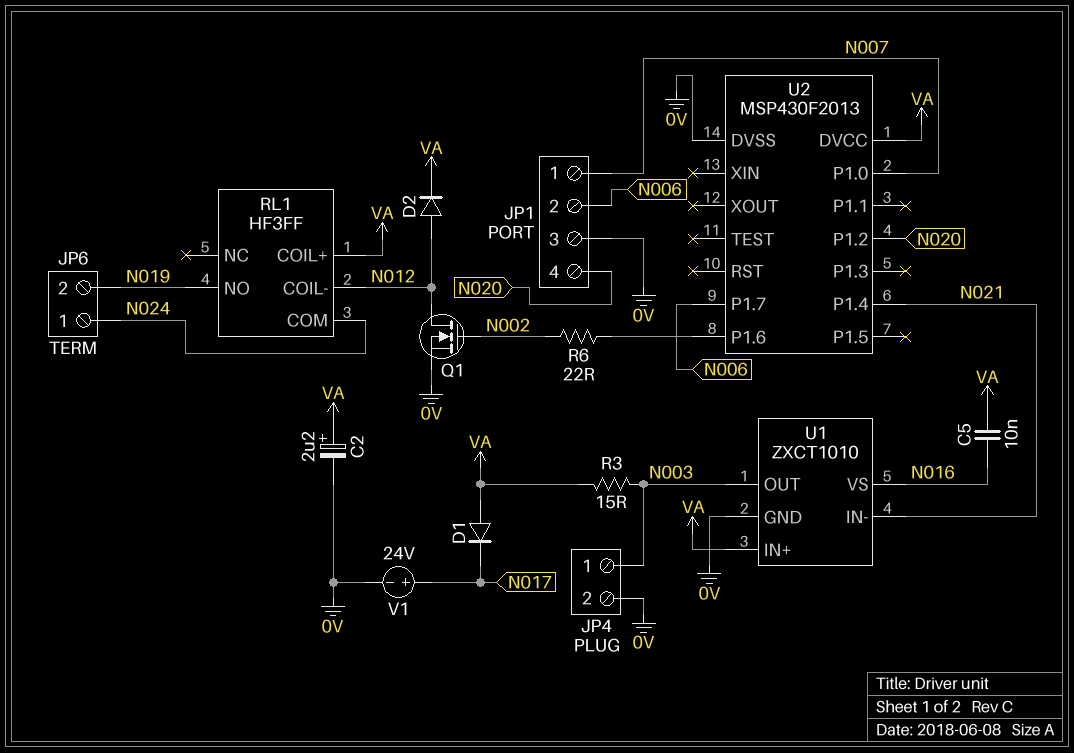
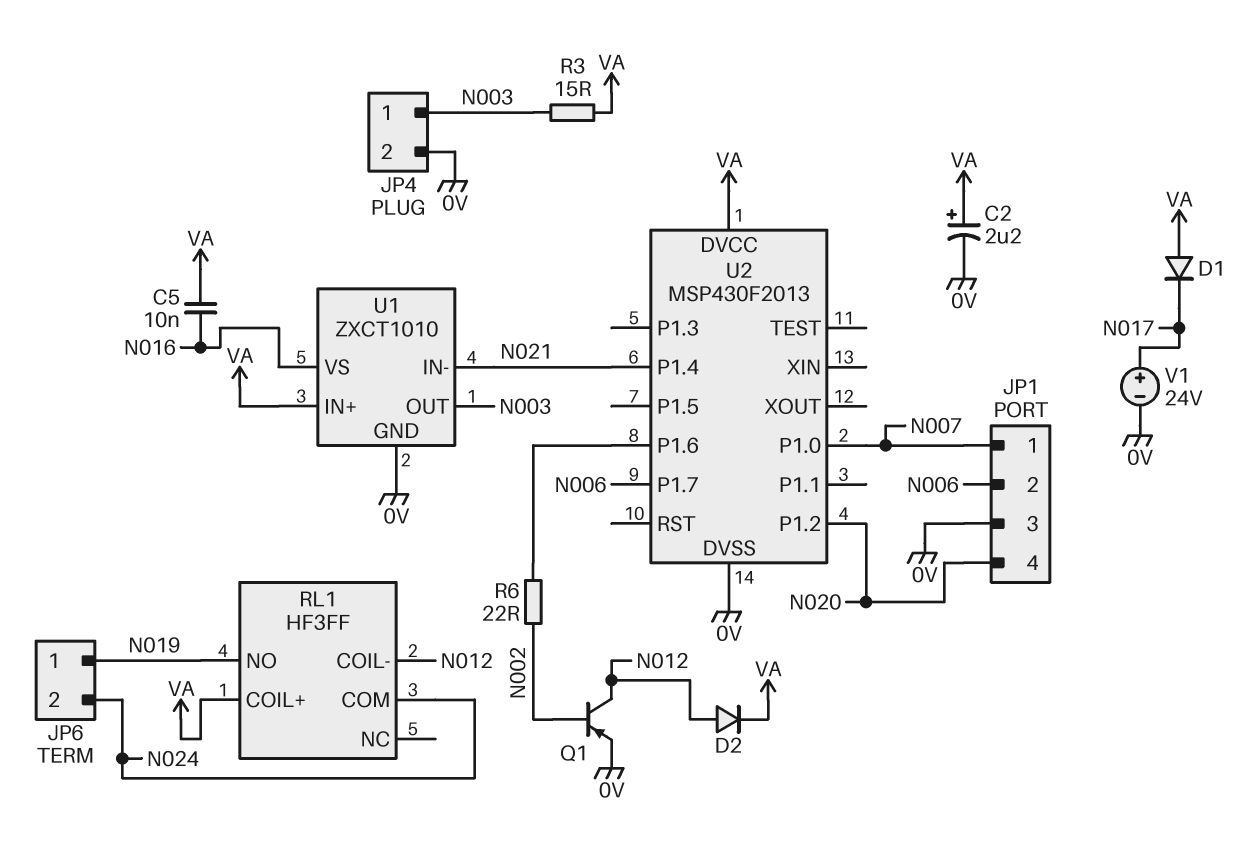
JP6 pin 1: N024 -> N019
JP6 pin 2: N019 -> N024
Q1: NMOS (G N002, D N012, S 0V) -> PNP (B N002, C N012, E 0V)

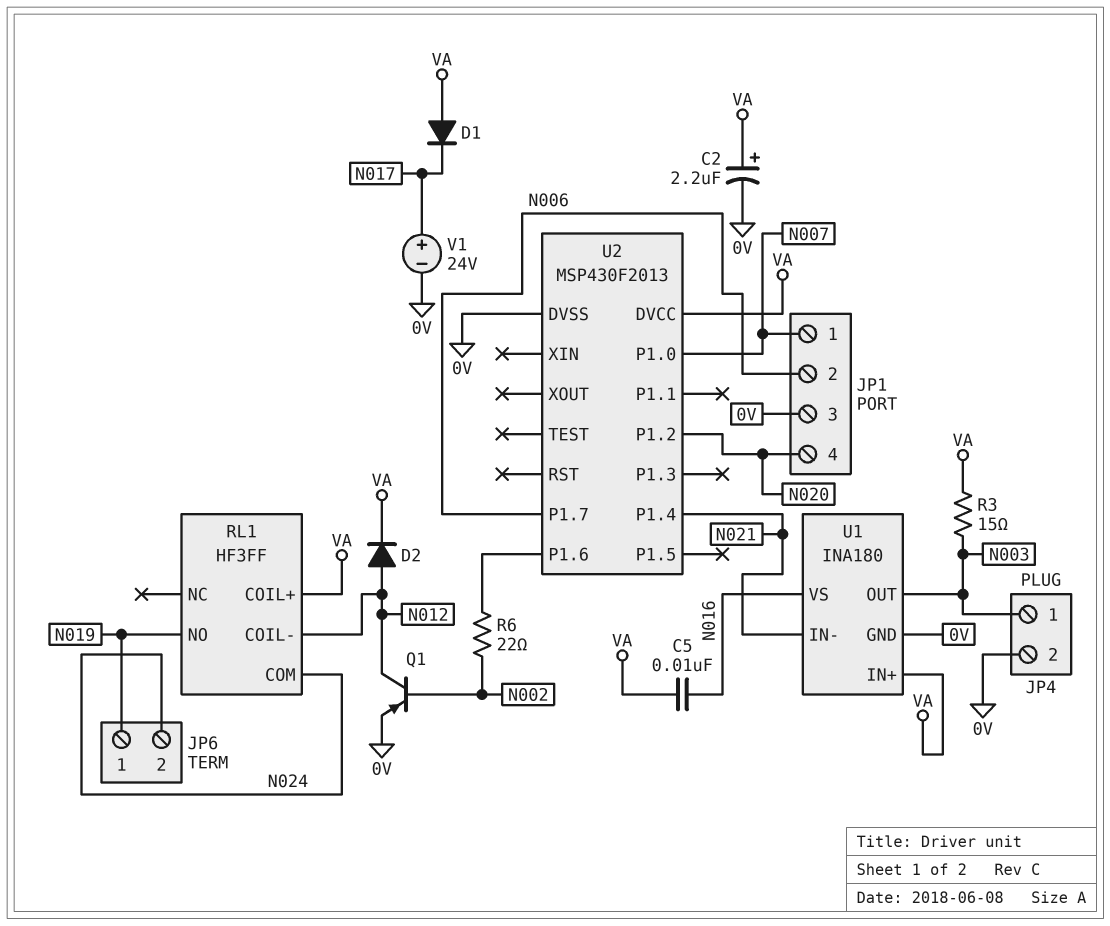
U1: ZXCT1010 -> INA180

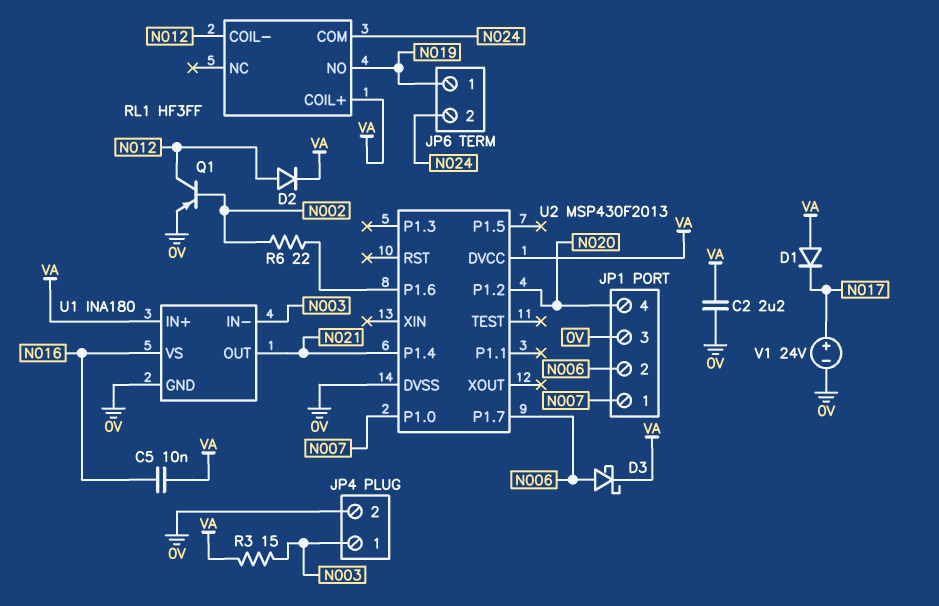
C2: 2.2uF (plus VA, minus 0V) -> 2.2uF (0V, VA)
D3: none -> schottky (A N006, K VA)
U1 pin IN-: N021 -> N003
U1 pin OUT: N003 -> N021

